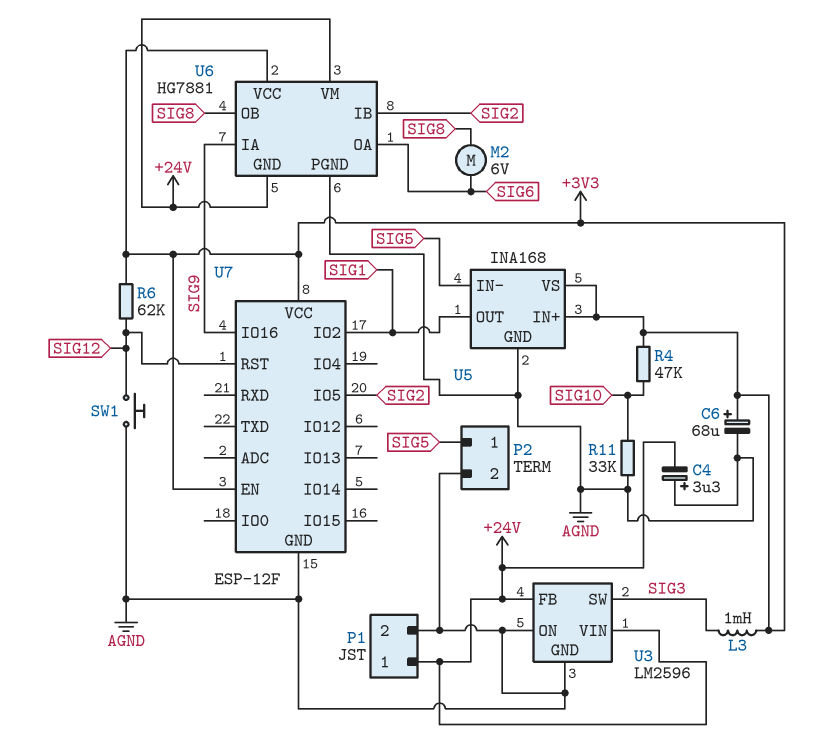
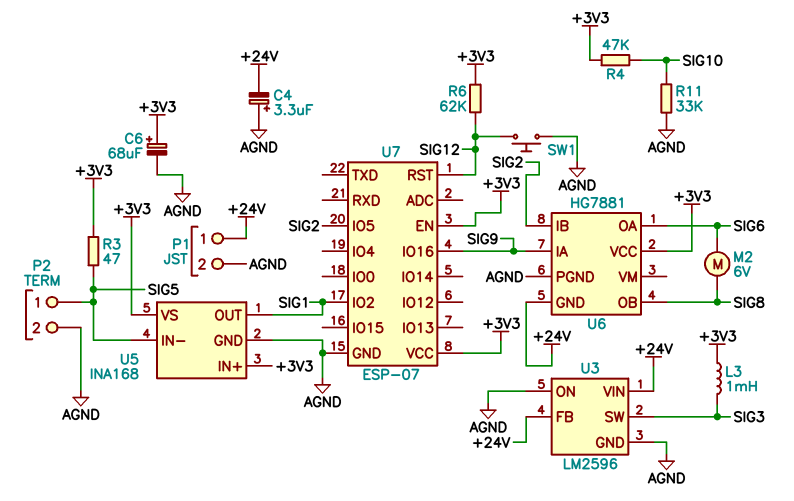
R3: none -> 47 (+3V3, SIG5)
U6 pin VM: +24V -> none
U7: ESP-12F -> ESP-07

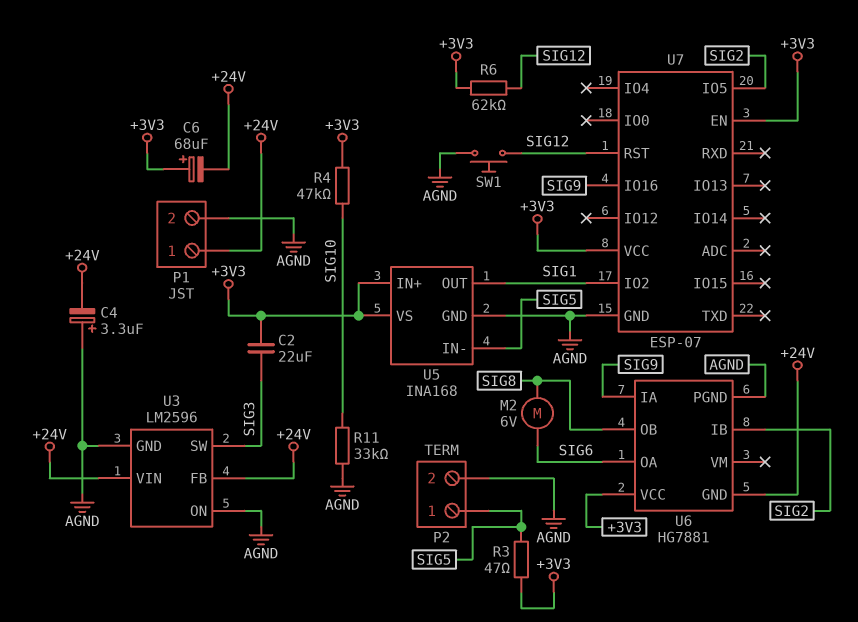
C2: none -> 22uF (+3V3, SIG3)
C6: 68uF (plus +3V3, minus AGND) -> 68uF (plus +3V3, minus +24V)
L3: 1mH (+3V3, SIG3) -> none

